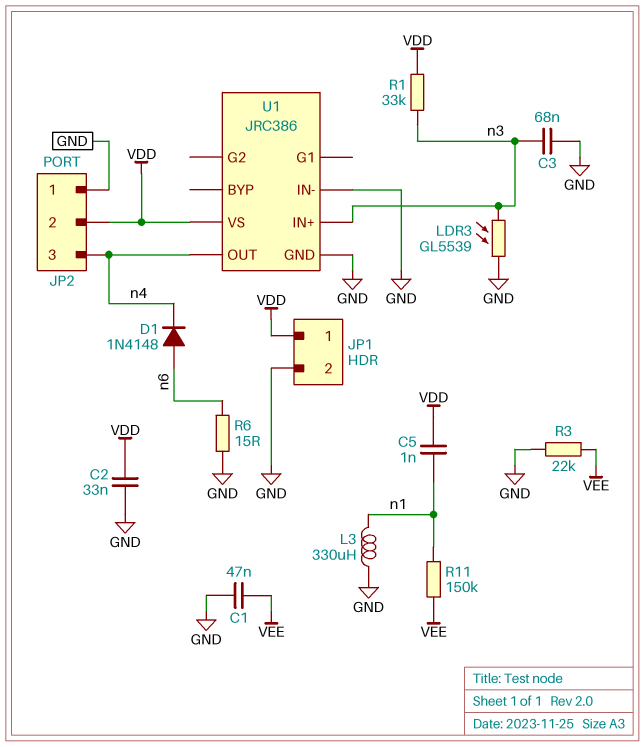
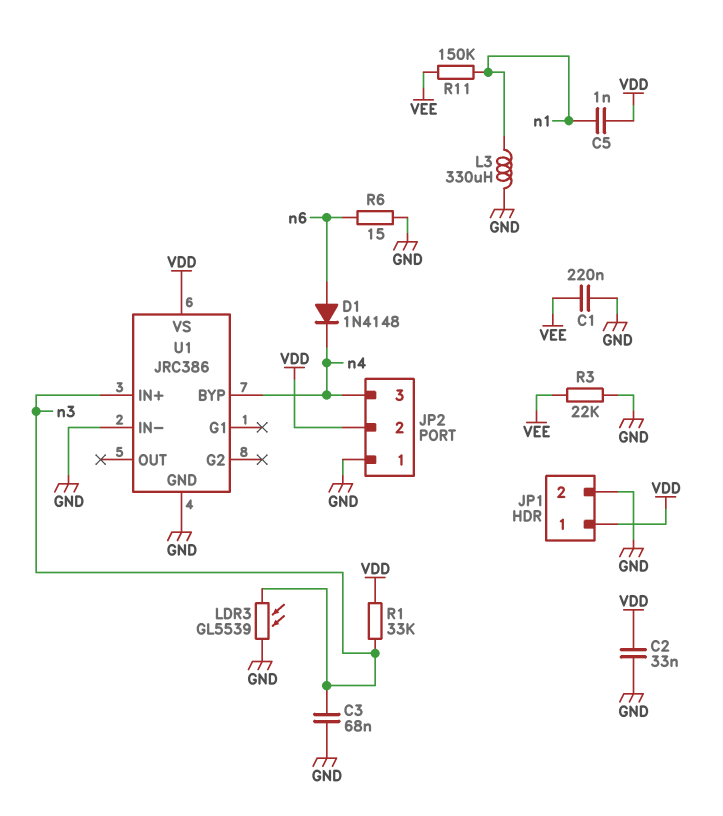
C1: 47nF (GND, VEE) -> 220nF (GND, VEE)
U1 pin BYP: none -> n4
U1 pin OUT: n4 -> none

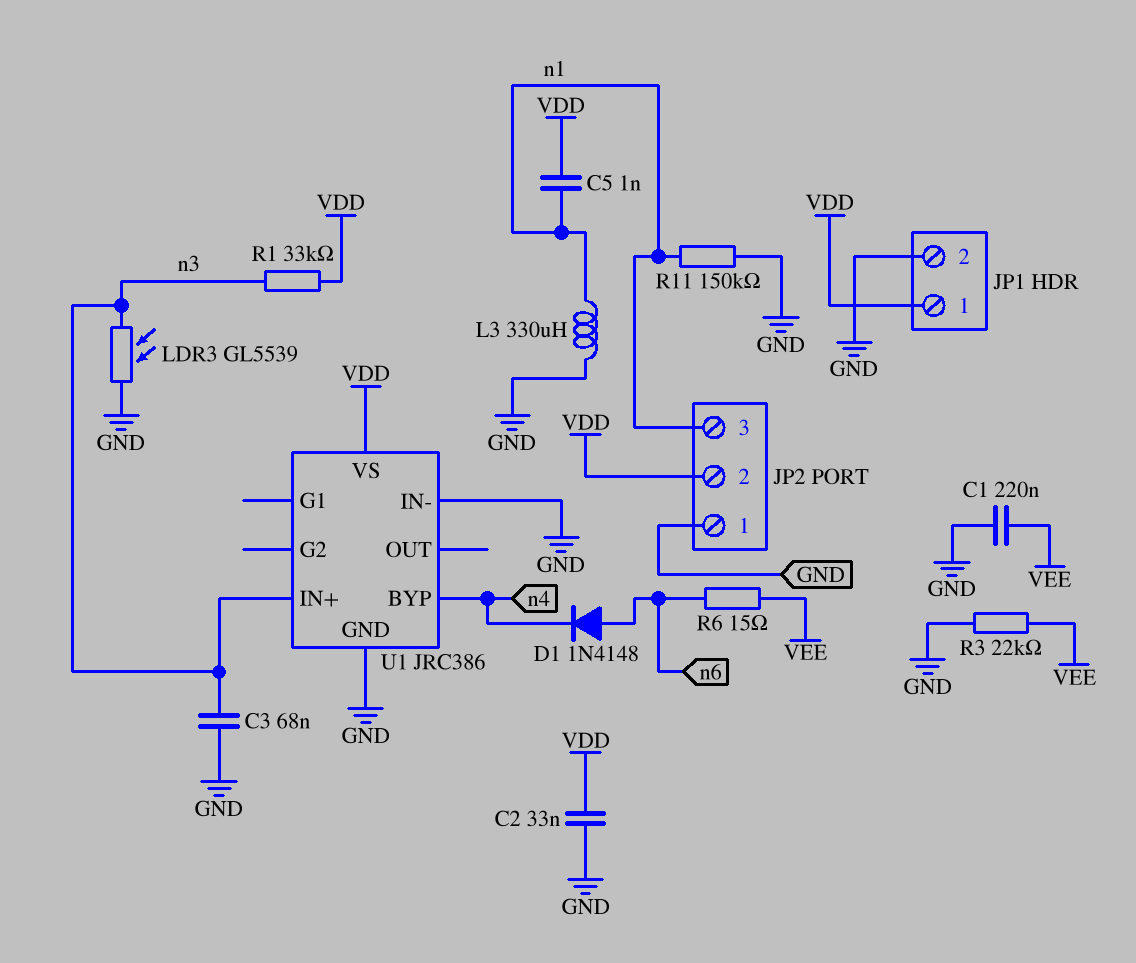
JP2 pin 3: n4 -> n1
R6: 15 (GND, n6) -> 15 (VEE, n6)
R11: 150k (VEE, n1) -> 150k (GND, n1)

